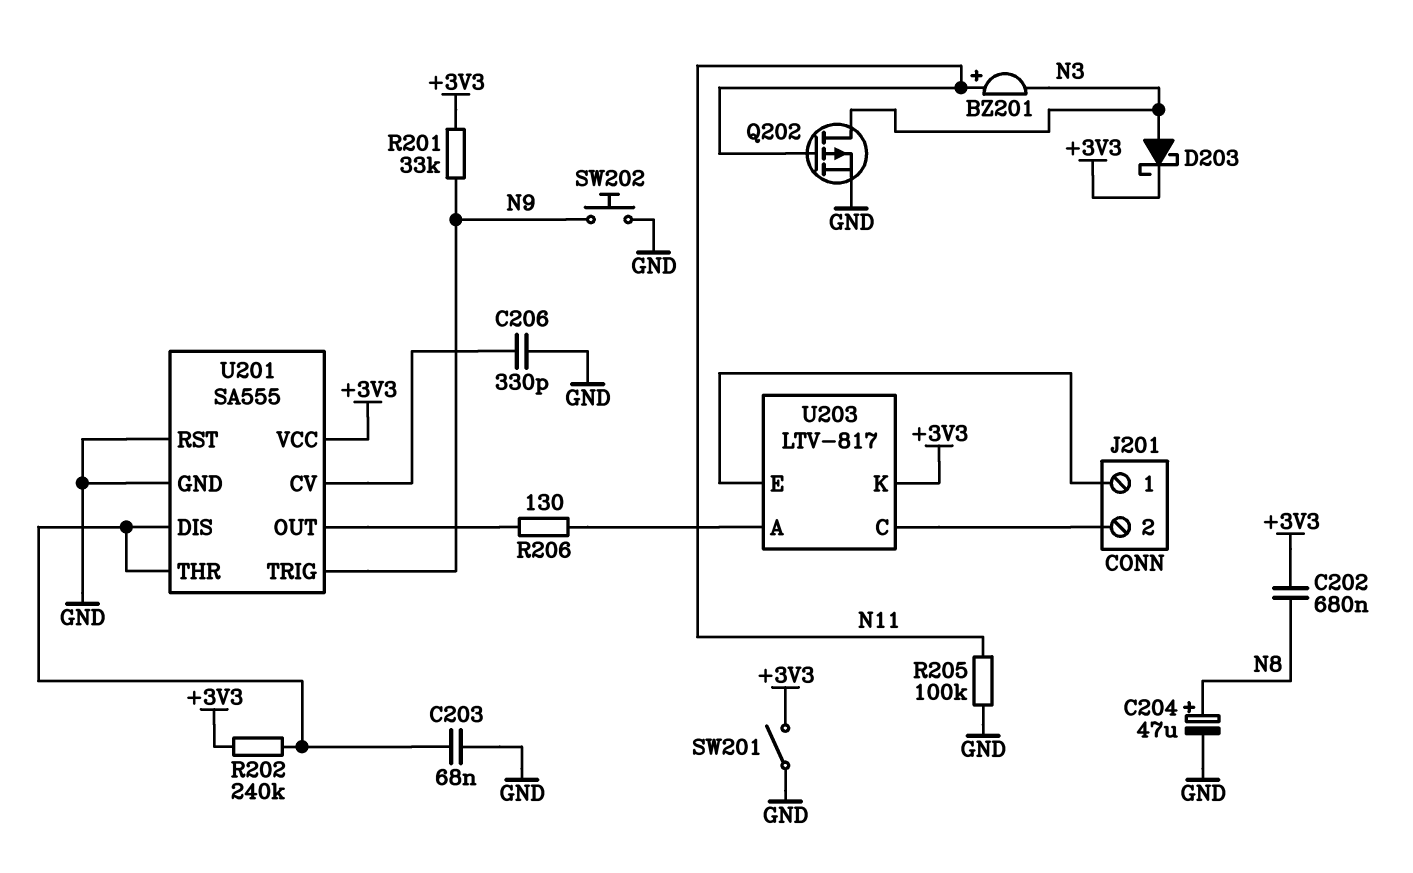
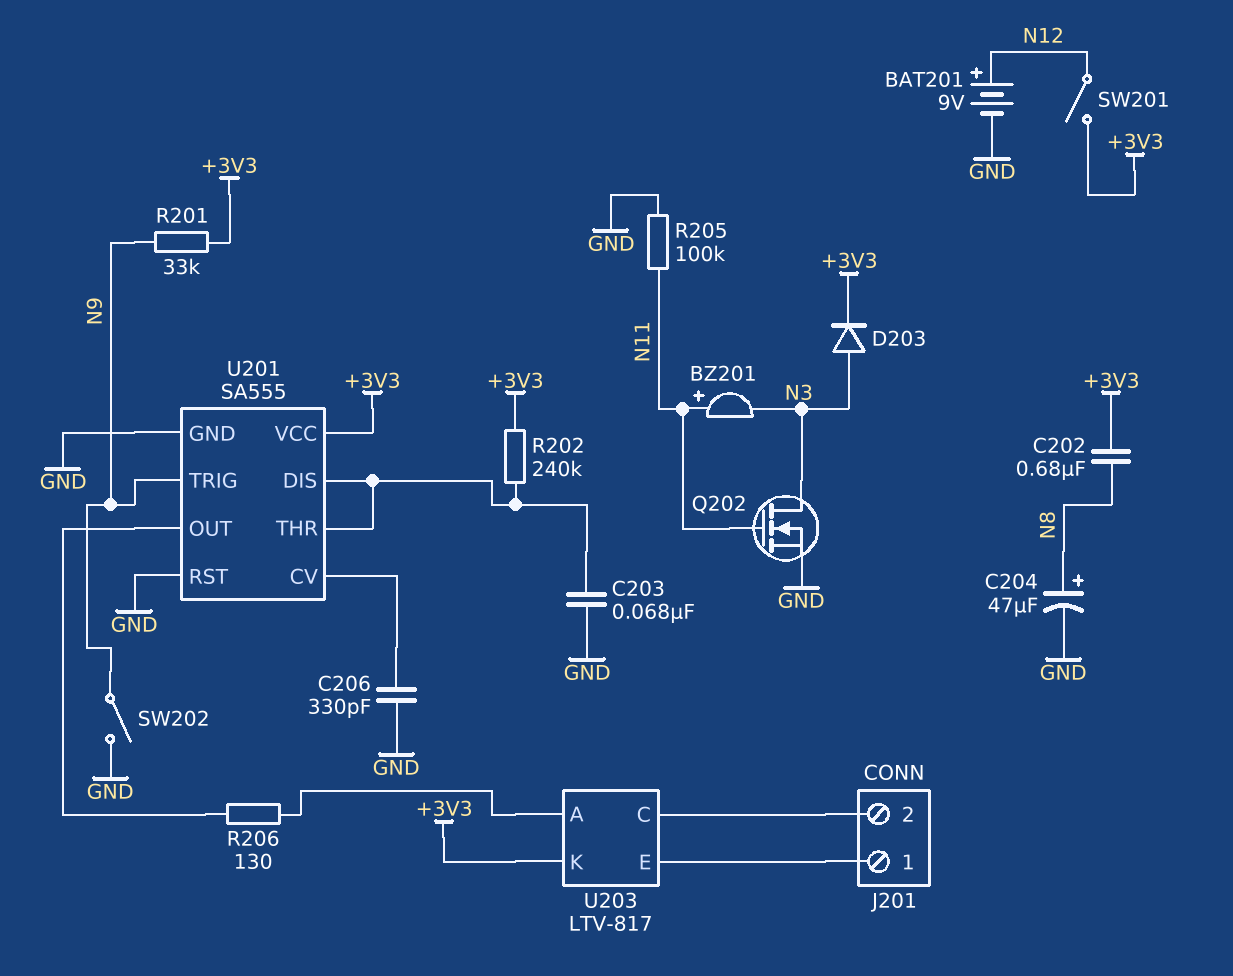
BAT201: none -> 9V (plus N12, minus GND)
D203: schottky (A N3, K +3V3) -> diode (A N3, K +3V3)
Q202: PMOS (G N11, D N3, S GND) -> NMOS (G N11, D N3, S GND)
SW201: switch (+3V3, GND) -> switch (+3V3, N12)
SW202: button (GND, N9) -> switch (GND, N9)

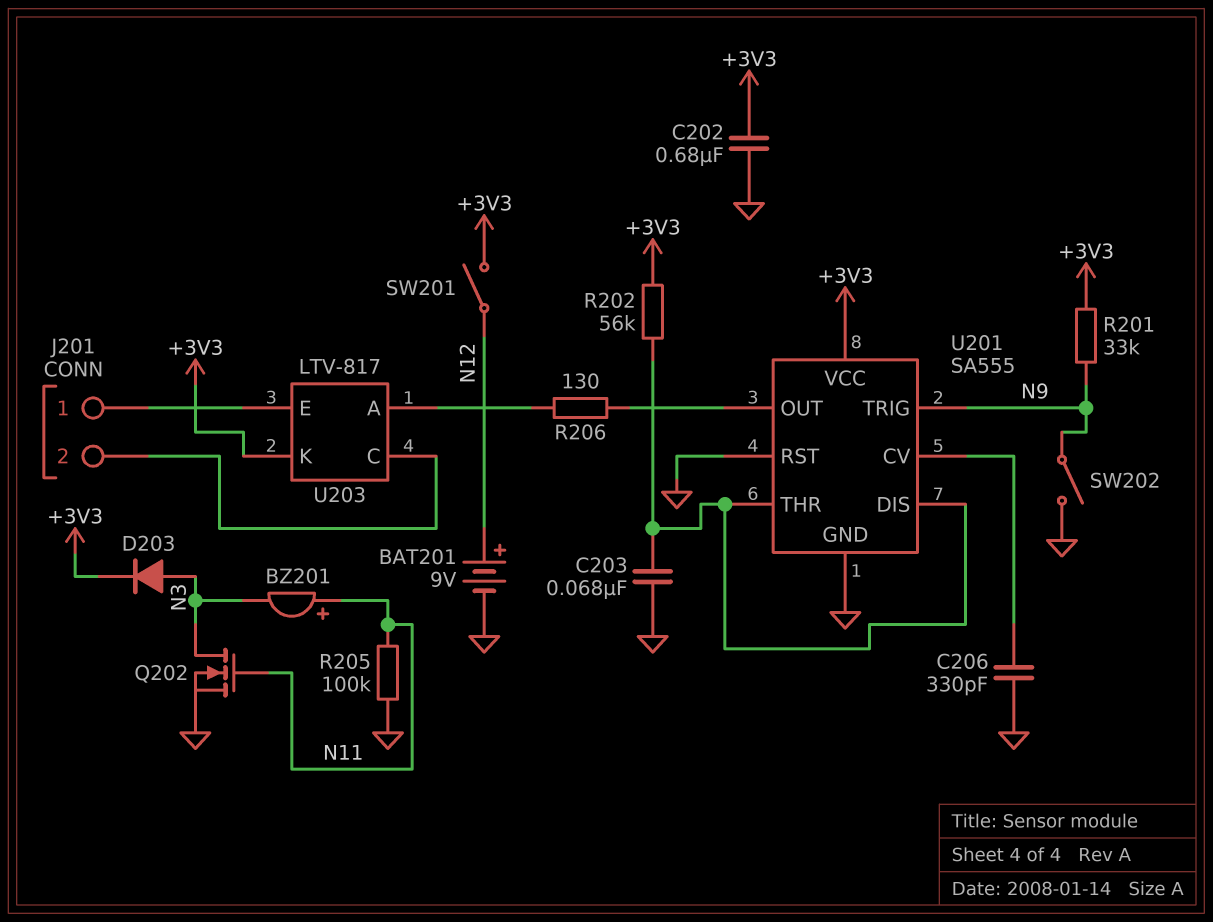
C202: 680nF (+3V3, N8) -> 680nF (+3V3, GND)
C204: 47uF (plus N8, minus GND) -> none
R202: 240k (+3V3, U201/DIS) -> 56k (+3V3, U201/DIS)

